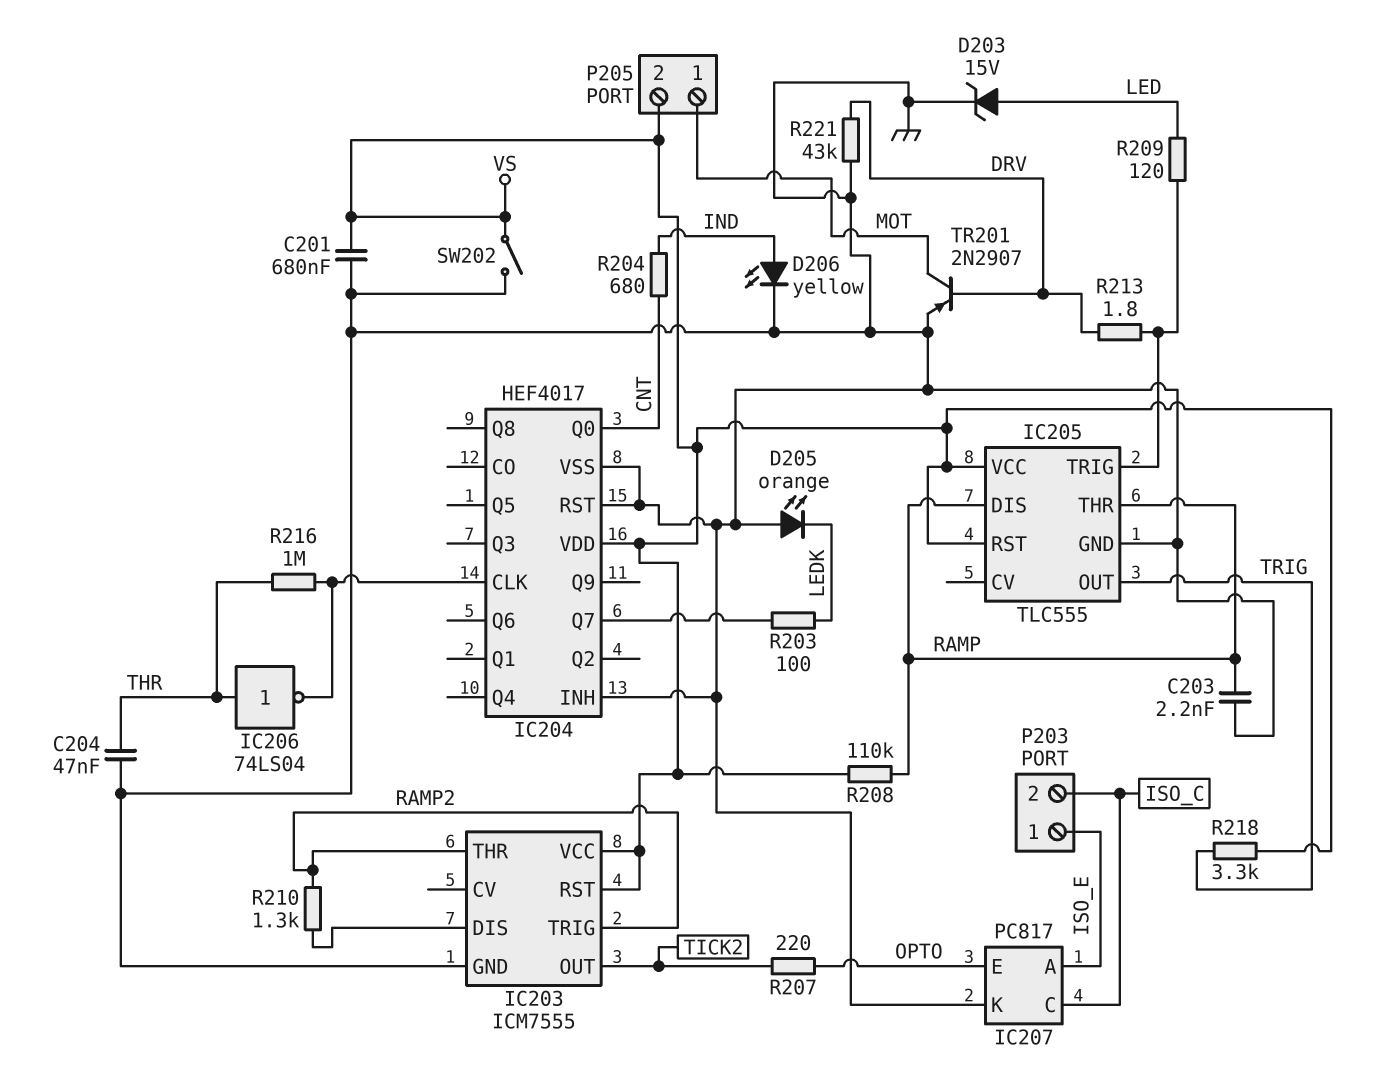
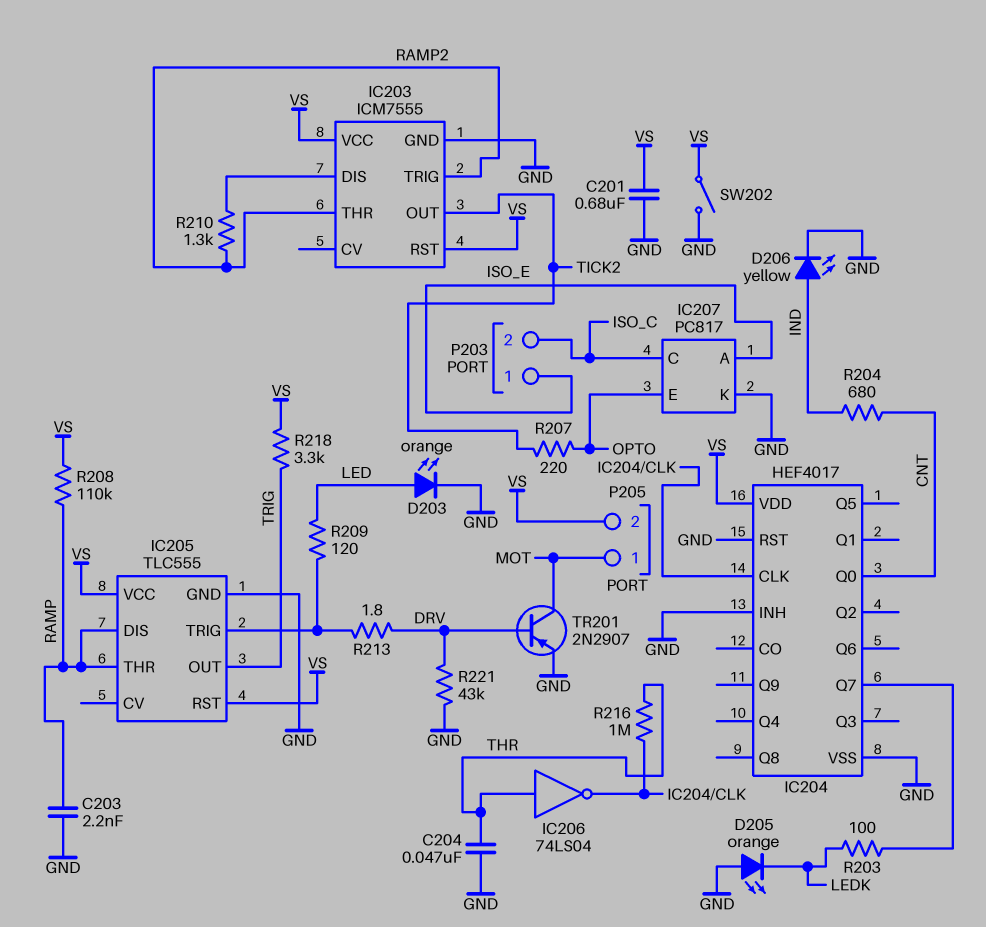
D203: zener 15V (A LED, K GND) -> LED orange (A LED, K GND)

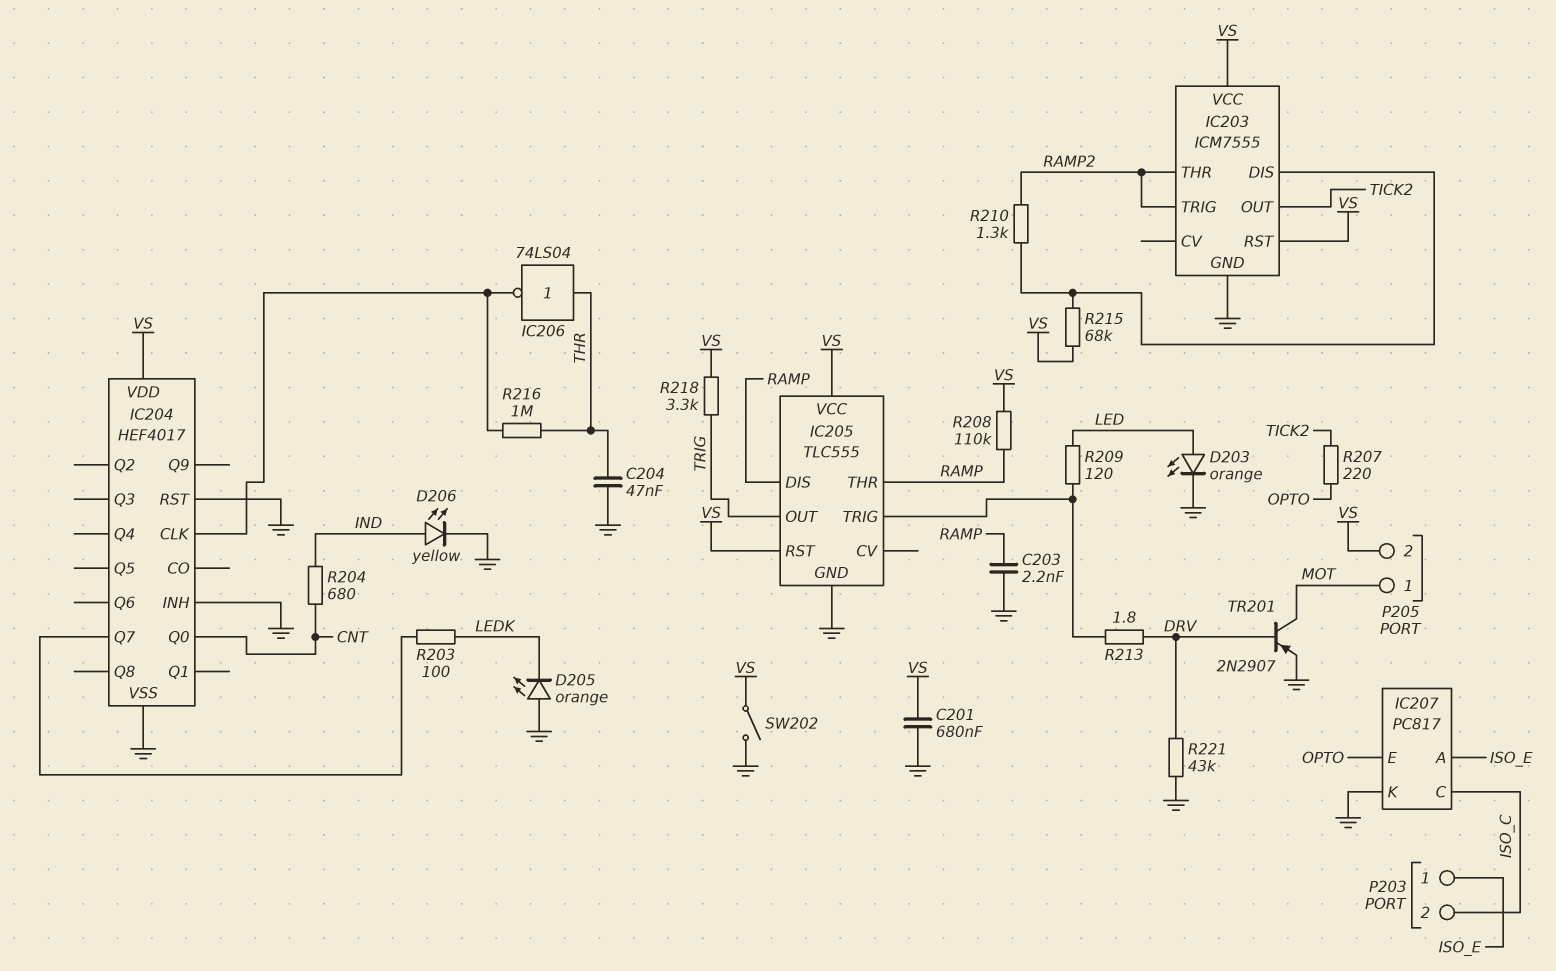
R215: none -> 68k (IC203/DIS, VS)

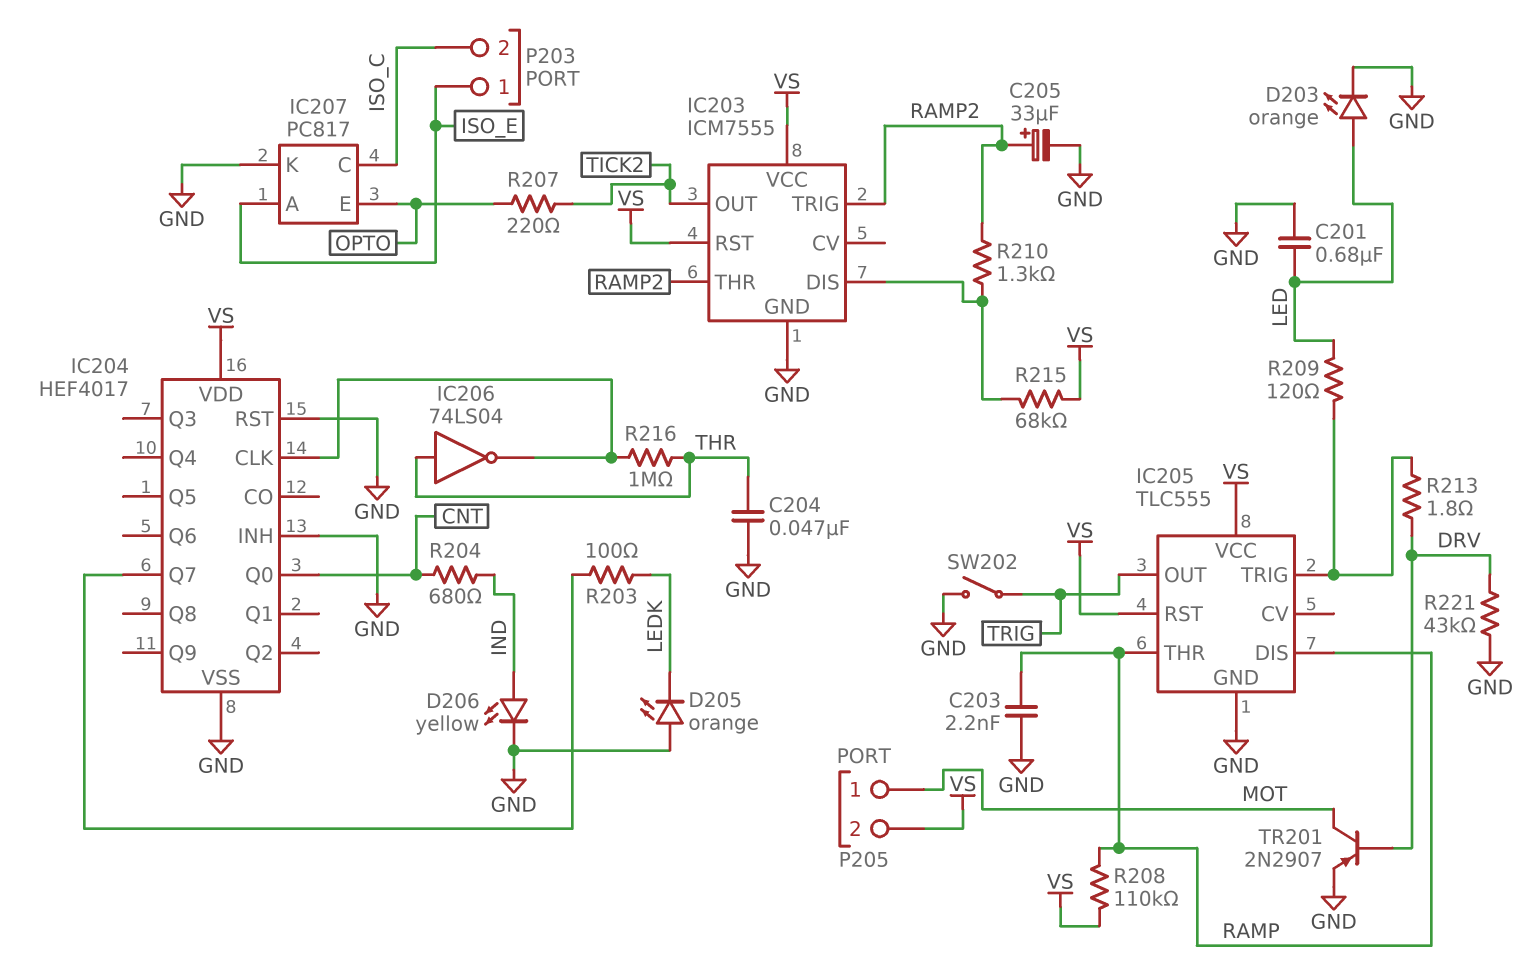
C201: 680nF (GND, VS) -> 680nF (GND, LED)
C205: none -> 33uF (plus RAMP2, minus GND)
R218: 3.3k (TRIG, VS) -> none
SW202: switch (GND, VS) -> switch (GND, TRIG)

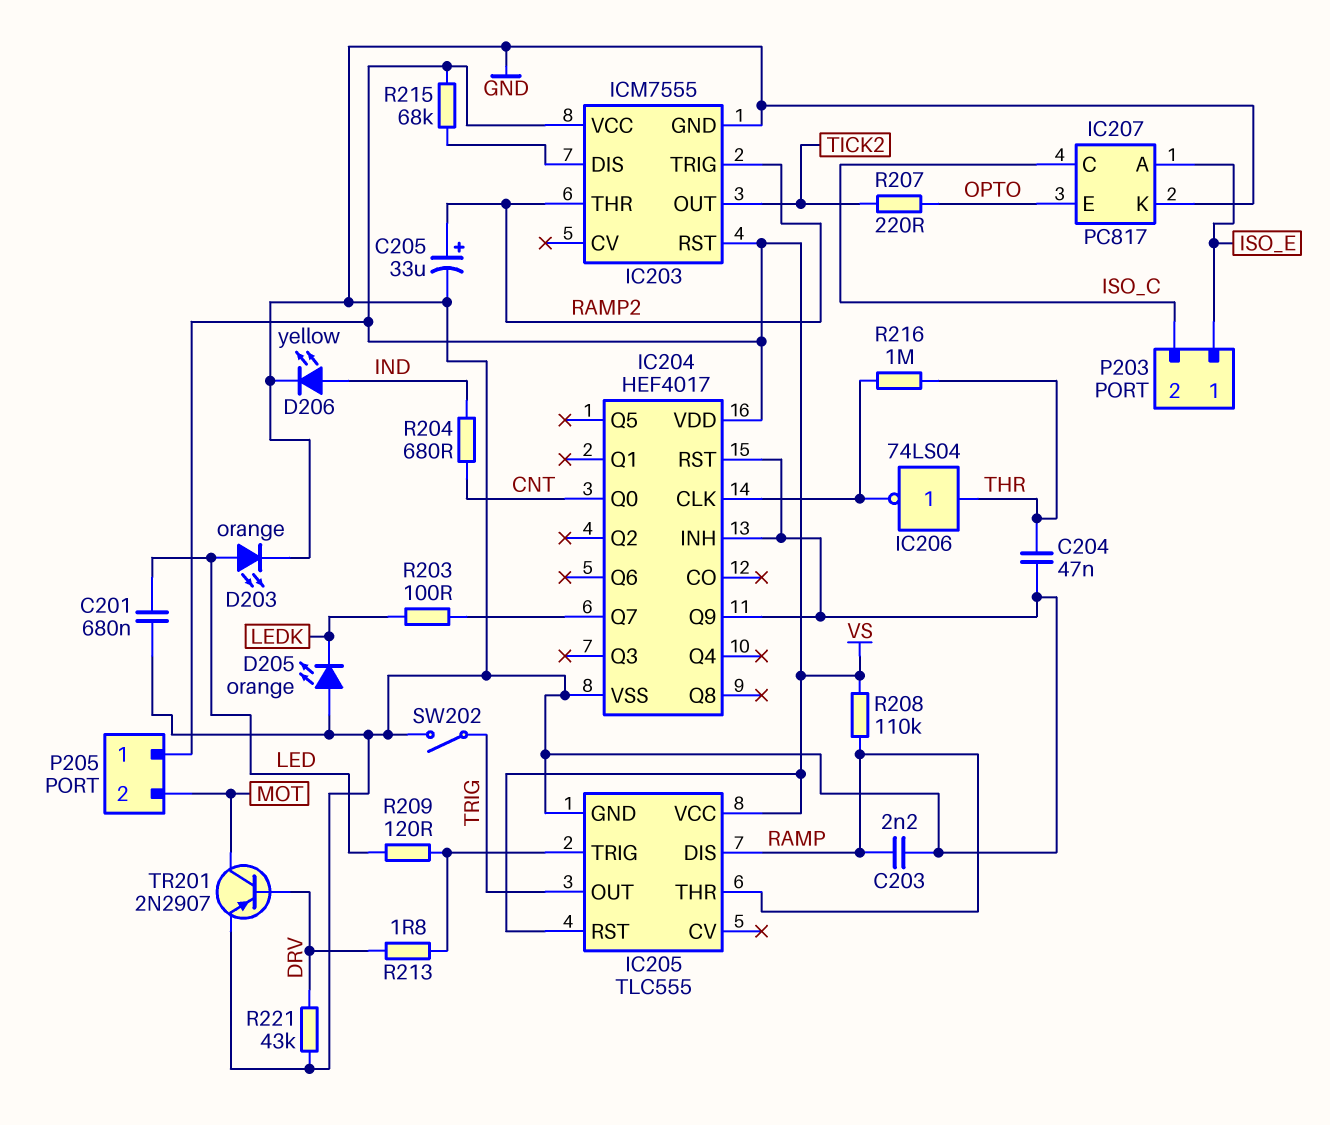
IC204 pin Q9: none -> GND
P205 pin 1: MOT -> VS
P205 pin 2: VS -> MOT
R210: 1.3k (IC203/DIS, RAMP2) -> none

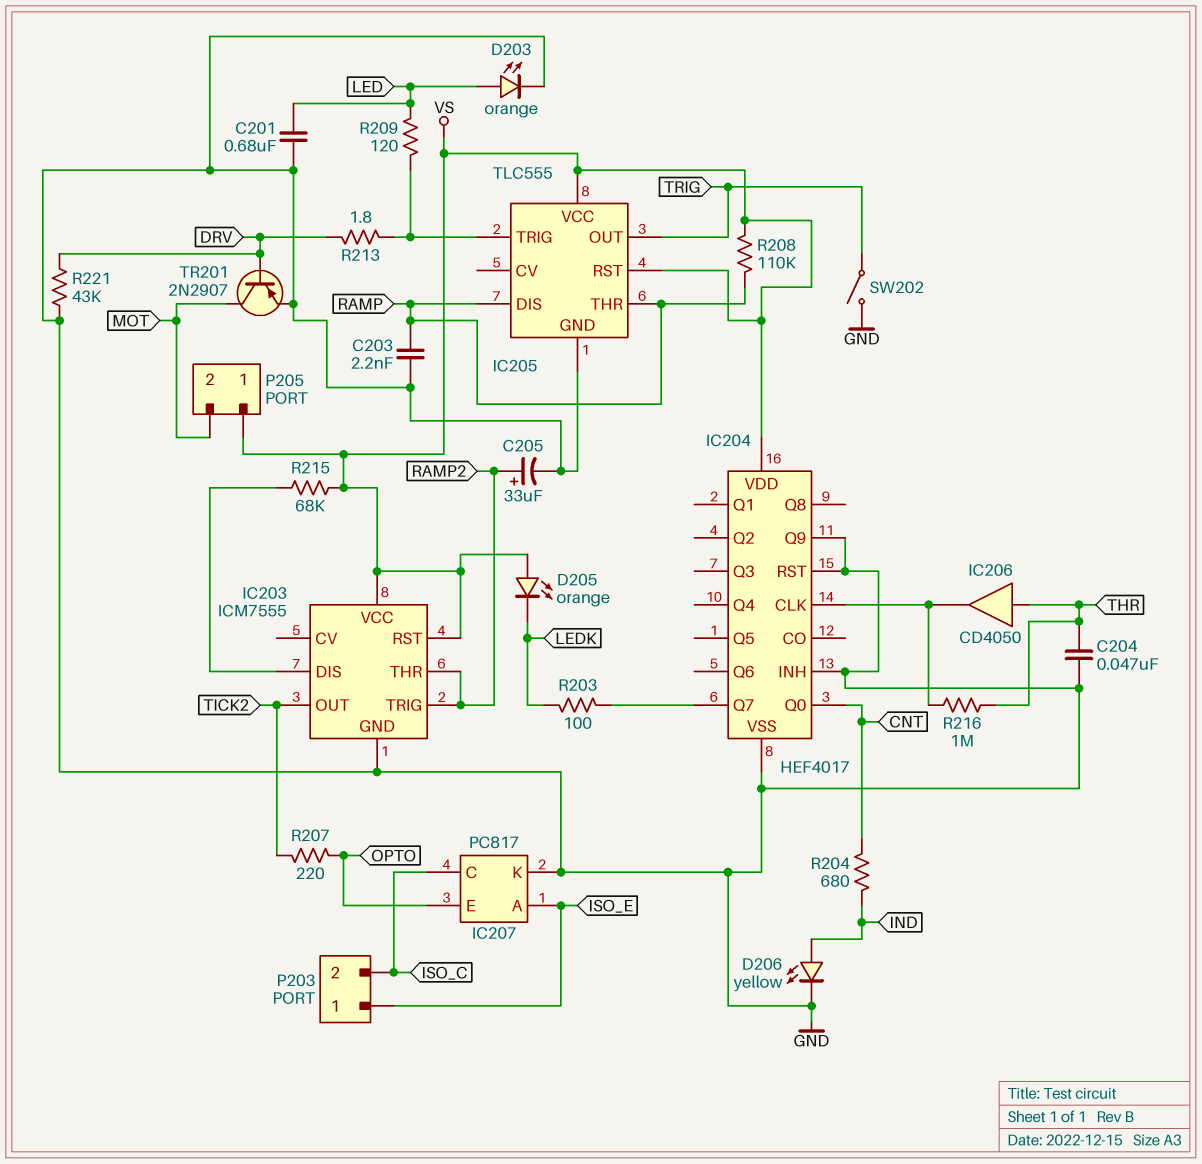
D205: LED orange (A GND, K LEDK) -> LED orange (A VS, K LEDK)
IC206: NOT 74LS04 (in THR, out IC204/CLK) -> buffer CD4050 (in THR, out IC204/CLK)

